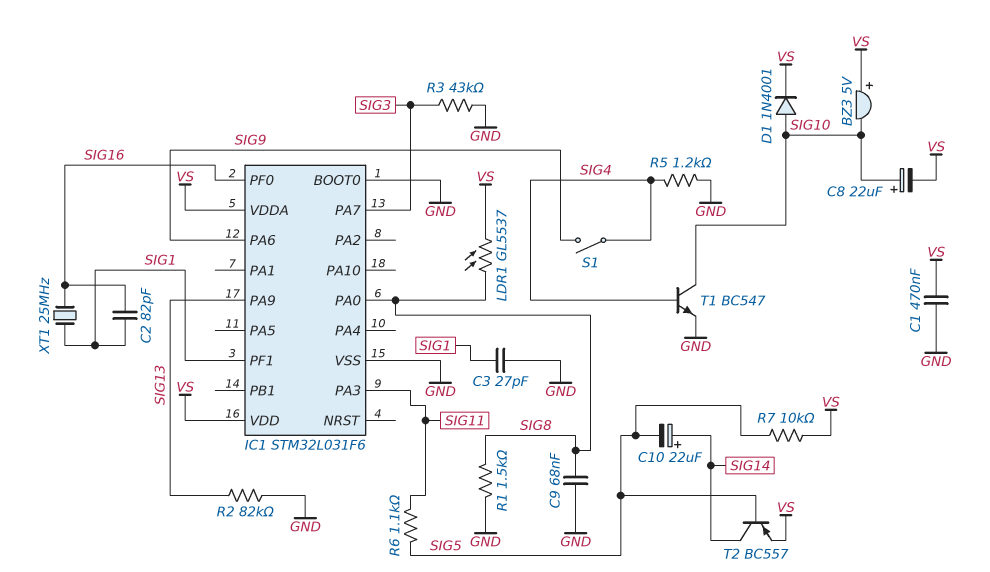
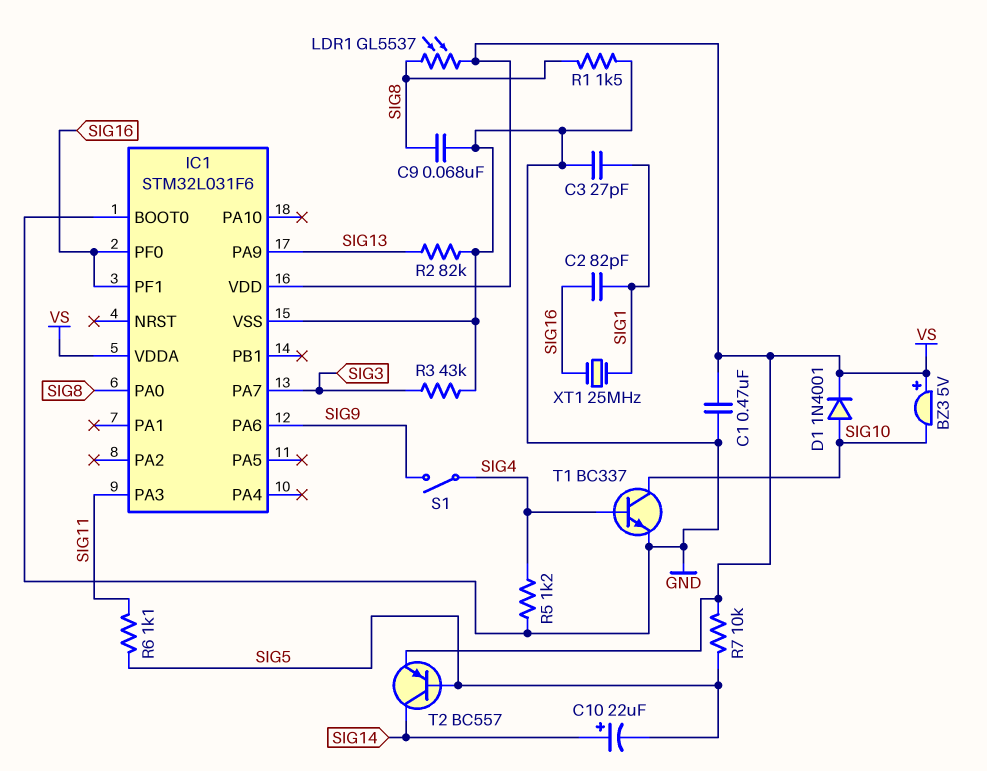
C8: 22uF (plus SIG10, minus VS) -> none
IC1 pin PF1: SIG1 -> SIG16
T1: NPN BC547 (B SIG4, C SIG10, E GND) -> NPN BC337 (B SIG4, C SIG10, E GND)

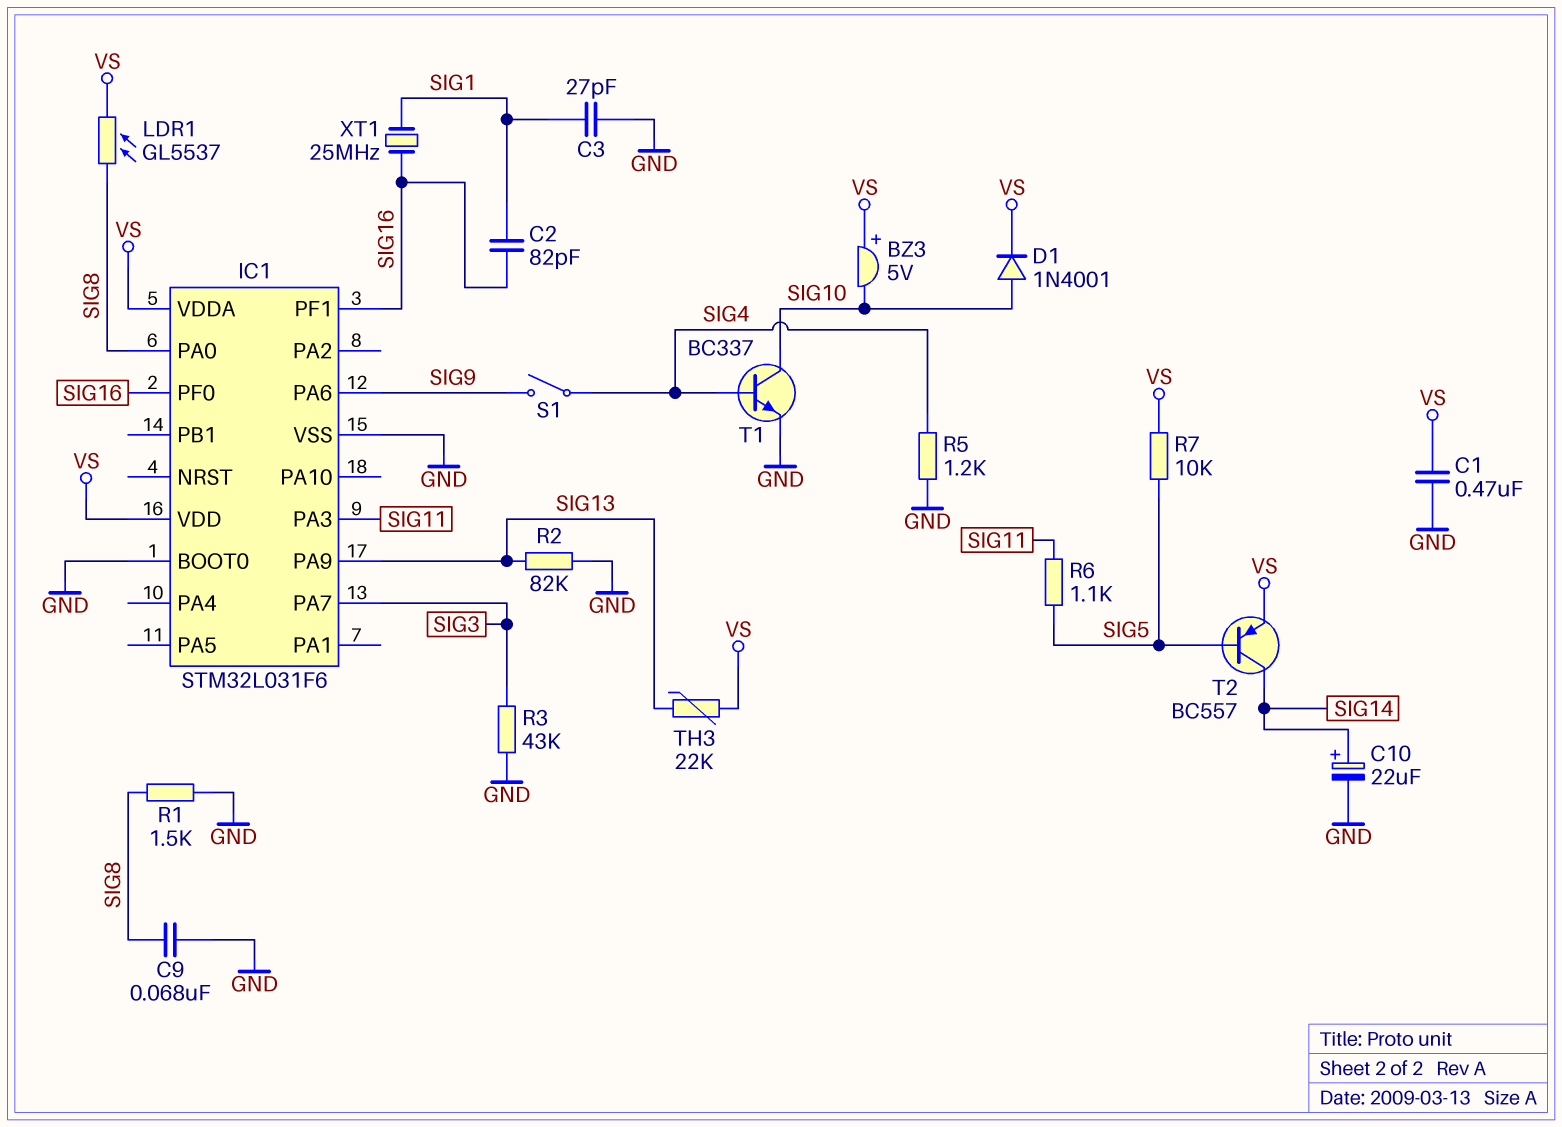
C10: 22uF (plus SIG14, minus SIG5) -> 22uF (plus SIG14, minus GND)
TH3: none -> 22k (SIG13, VS)

